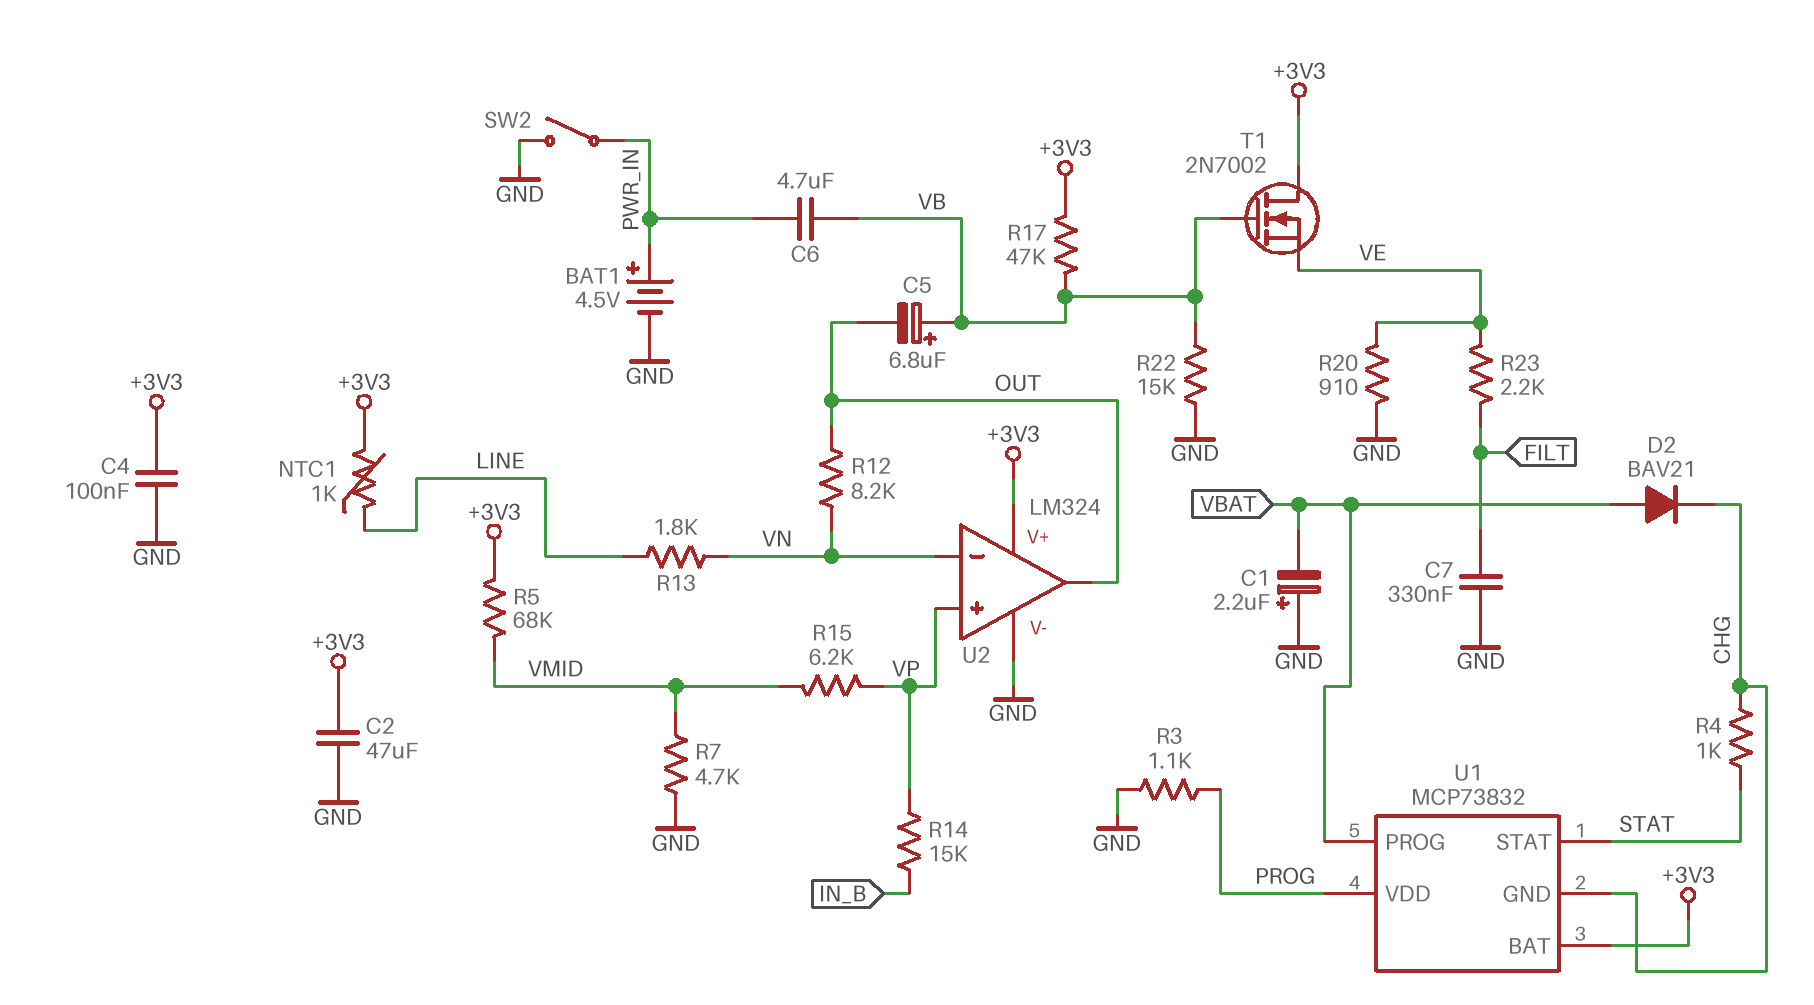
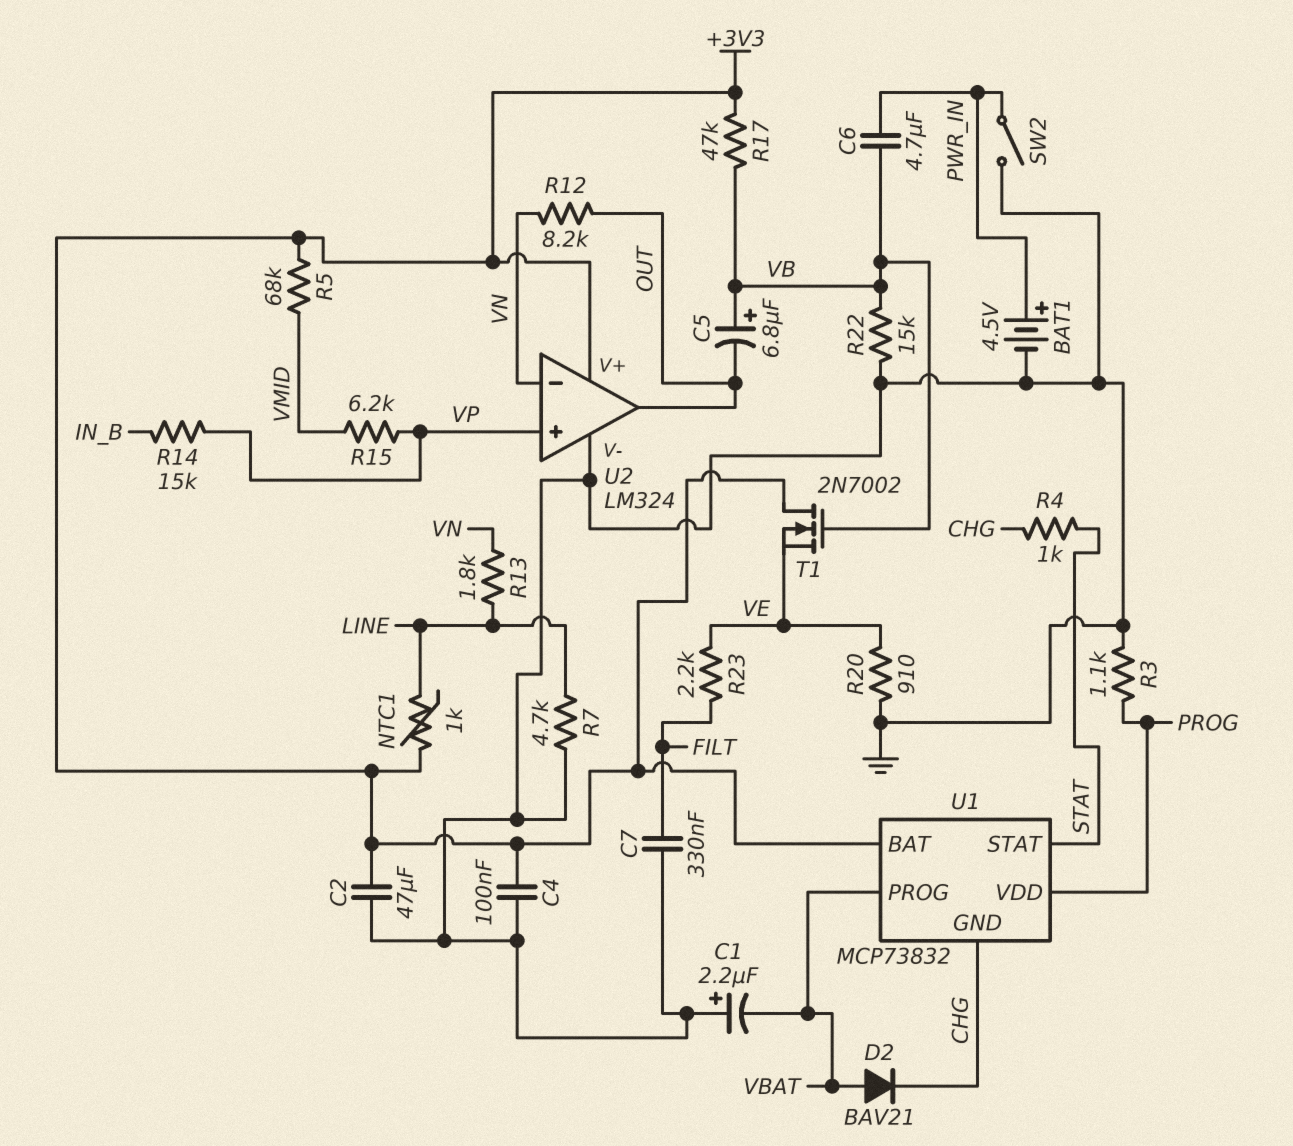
R7: 4.7k (GND, VMID) -> 4.7k (GND, LINE)

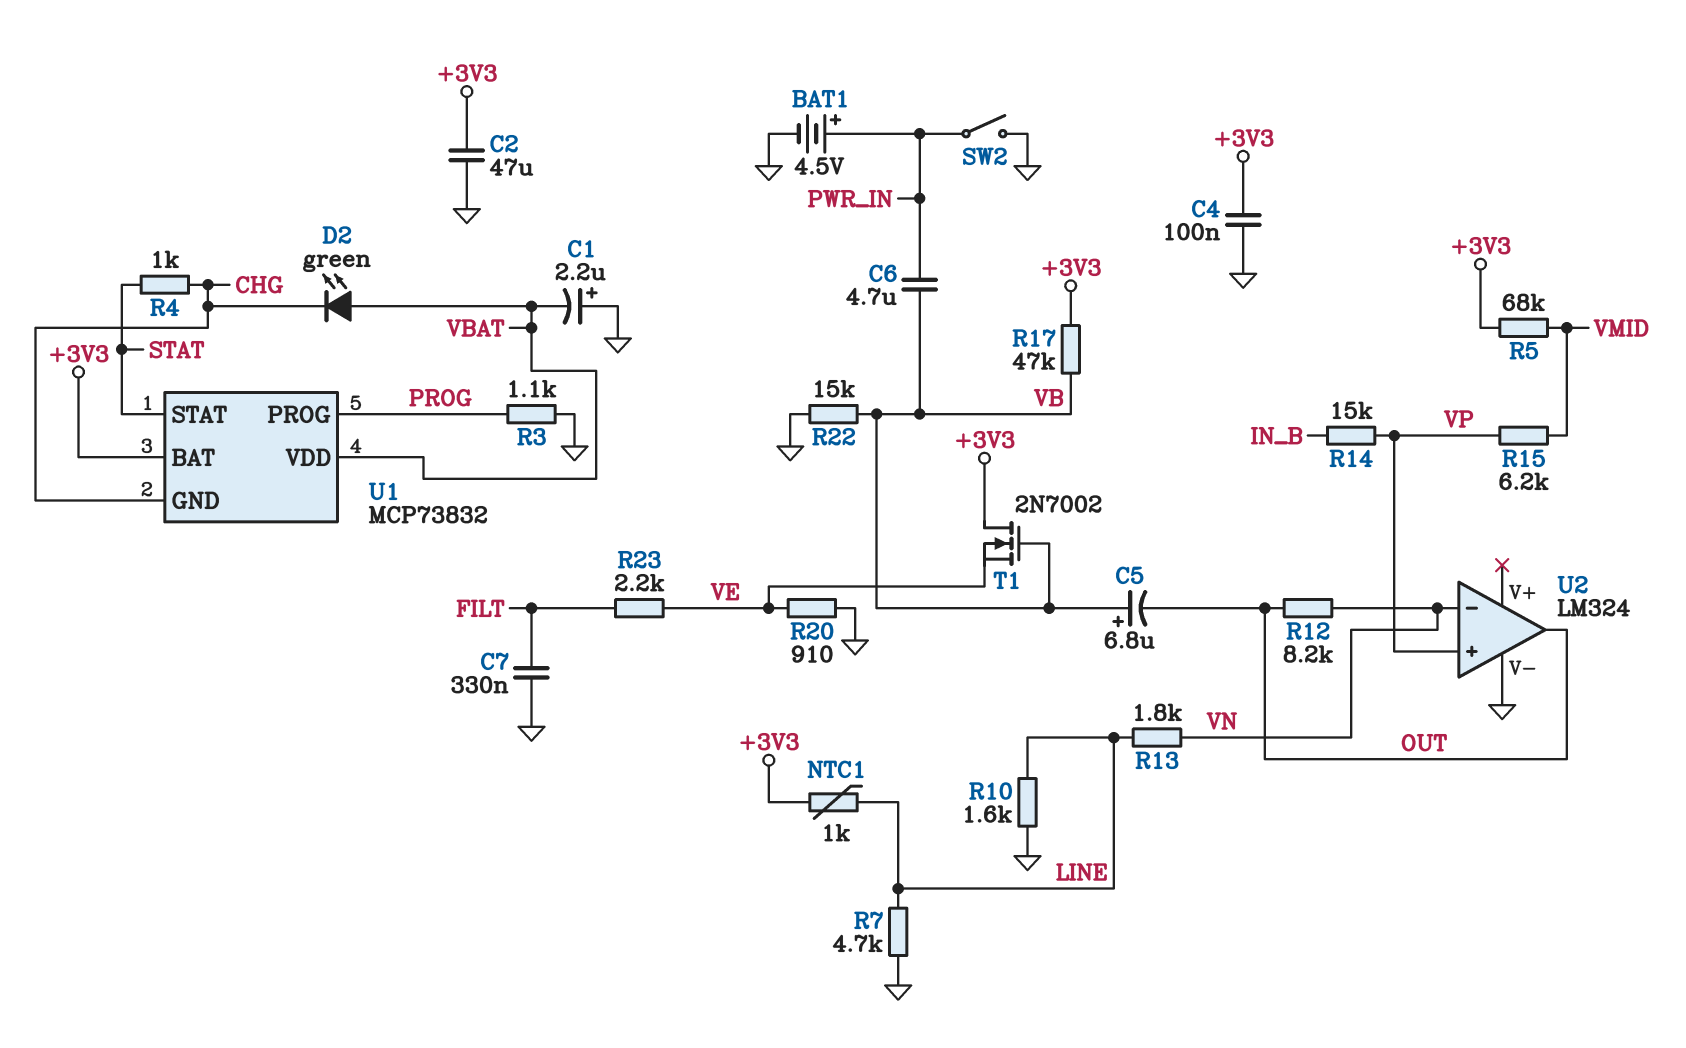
D2: diode BAV21 (A VBAT, K CHG) -> LED green (A VBAT, K CHG)
R10: none -> 1.6k (GND, LINE)
U1 pin PROG: VBAT -> PROG
U1 pin VDD: PROG -> VBAT
U2 pin V+: +3V3 -> none

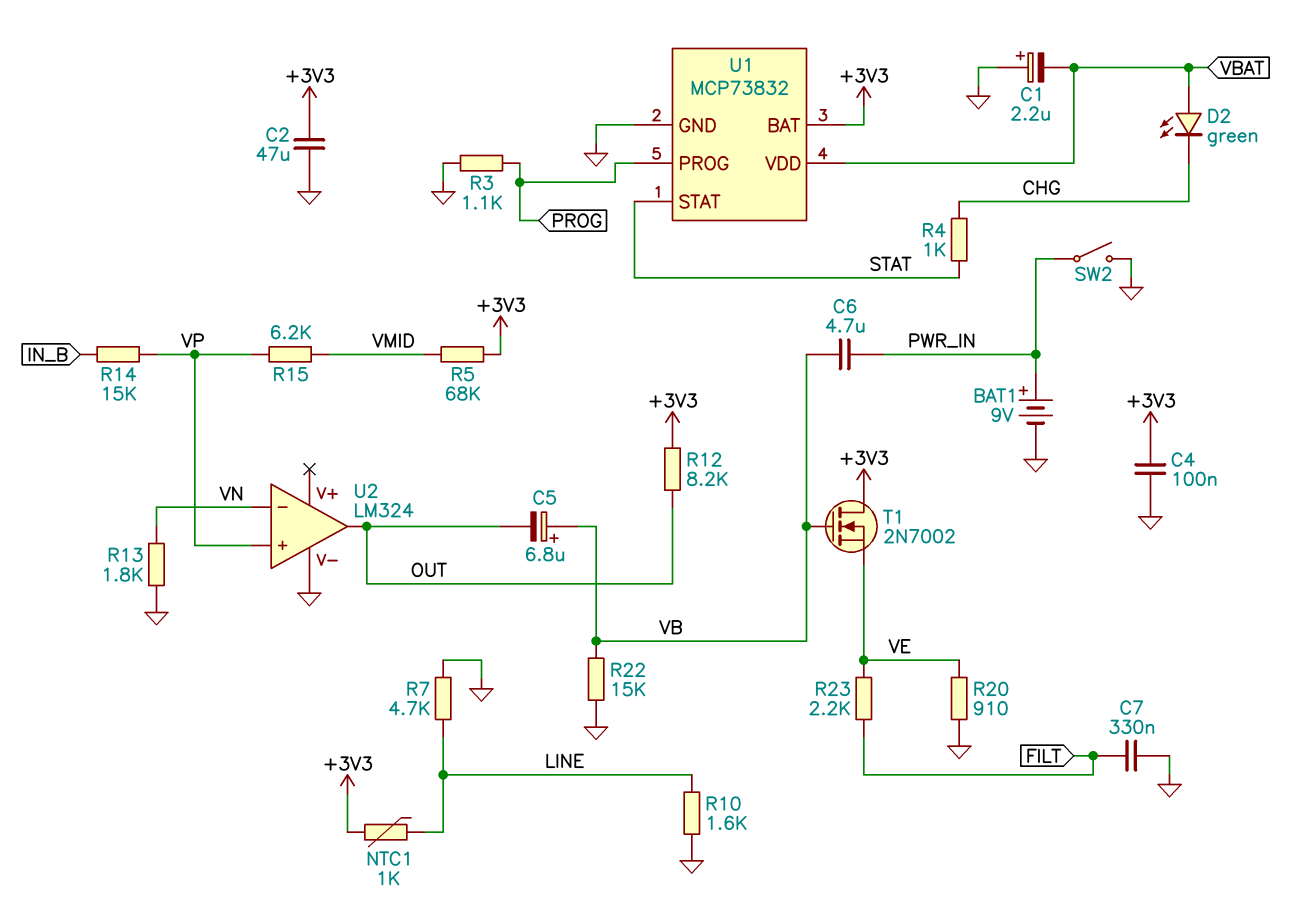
BAT1: 4.5V (plus PWR_IN, minus GND) -> 9V (plus PWR_IN, minus GND)
R12: 8.2k (OUT, VN) -> 8.2k (+3V3, OUT)
R13: 1.8k (LINE, VN) -> 1.8k (GND, VN)
R17: 47k (+3V3, VB) -> none
U1 pin GND: CHG -> GND

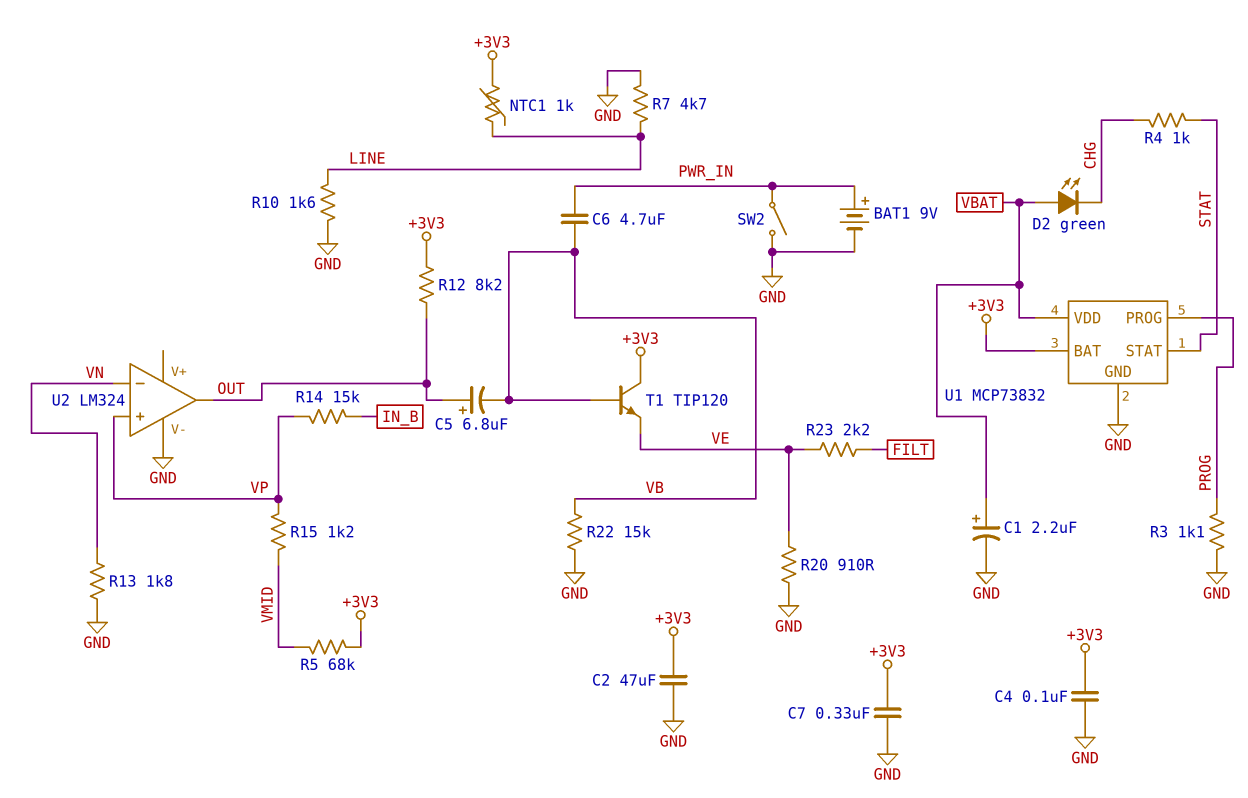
C1: 2.2uF (plus GND, minus VBAT) -> 2.2uF (plus VBAT, minus GND)
C5: 6.8uF (plus VB, minus OUT) -> 6.8uF (plus OUT, minus VB)
C7: 330nF (FILT, GND) -> 330nF (+3V3, GND)
R15: 6.2k (VMID, VP) -> 1.2k (VMID, VP)
T1: NMOS 2N7002 (G VB, D +3V3, S VE) -> NPN TIP120 (B VB, C +3V3, E VE)

